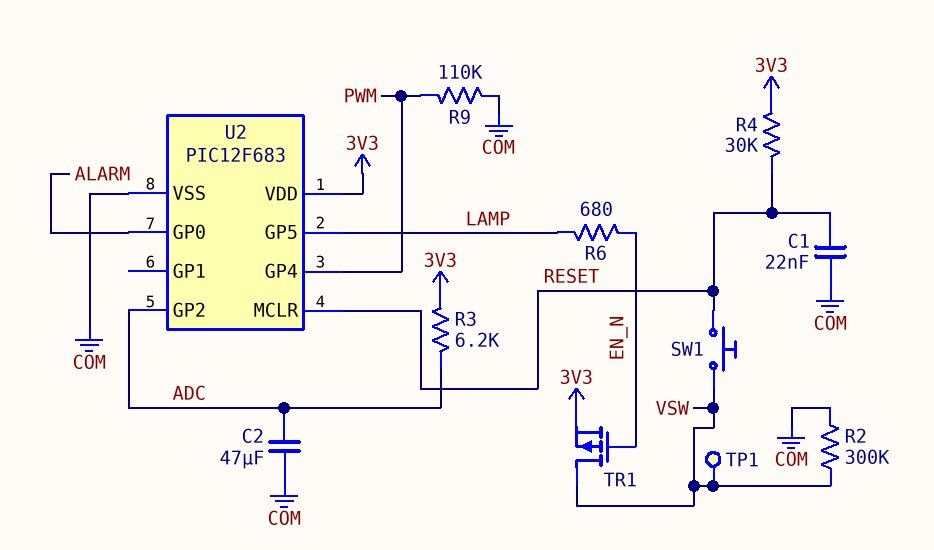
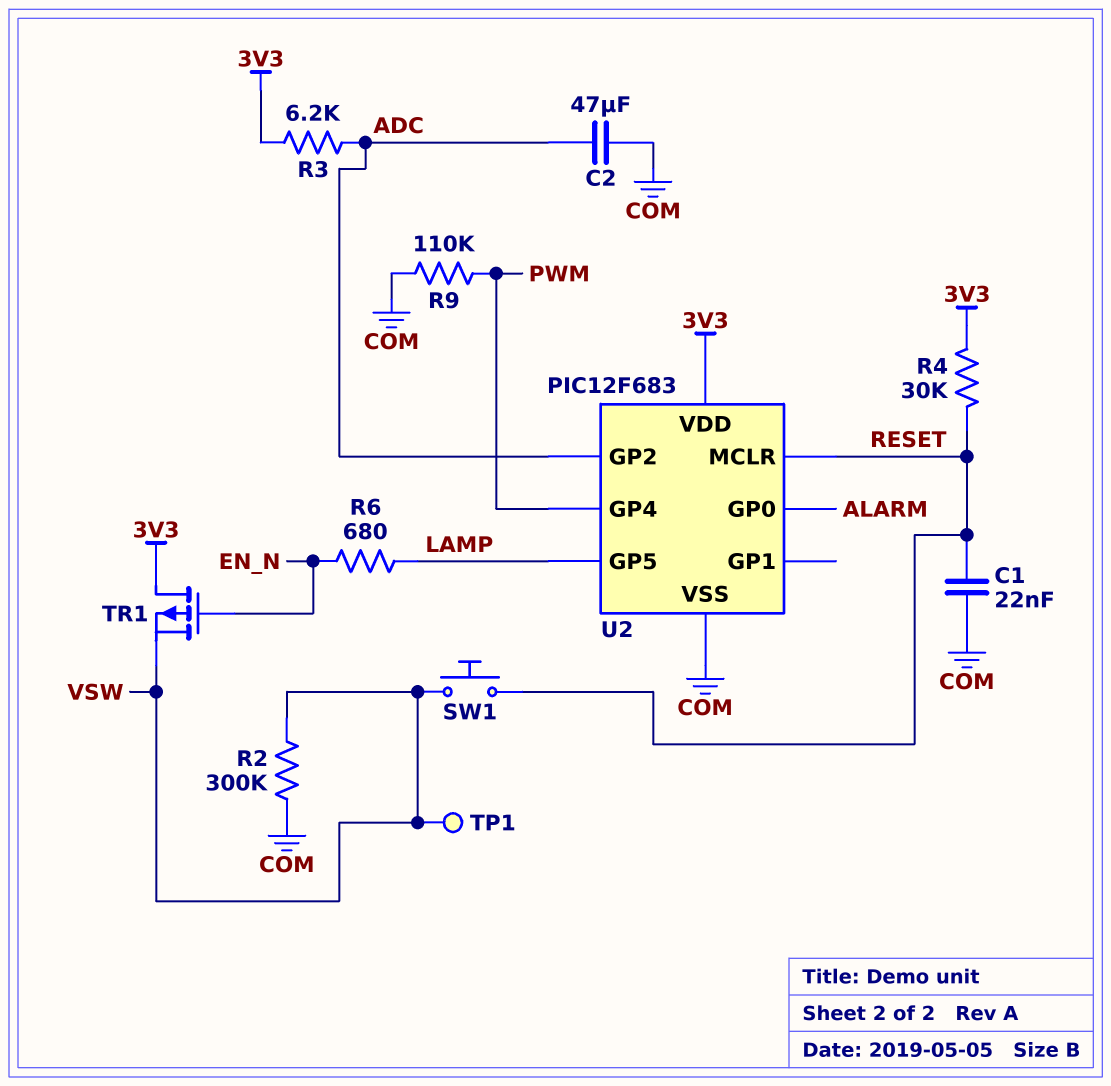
TR1: PMOS (G EN_N, D VSW, S 3V3) -> PMOS (G EN_N, D 3V3, S VSW)

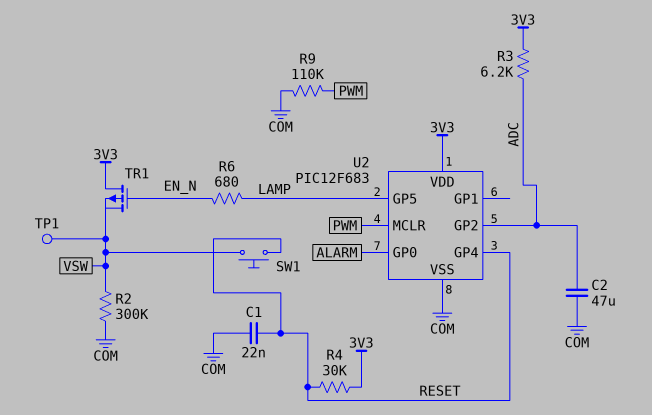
U2 pin GP4: PWM -> RESET
U2 pin MCLR: RESET -> PWM

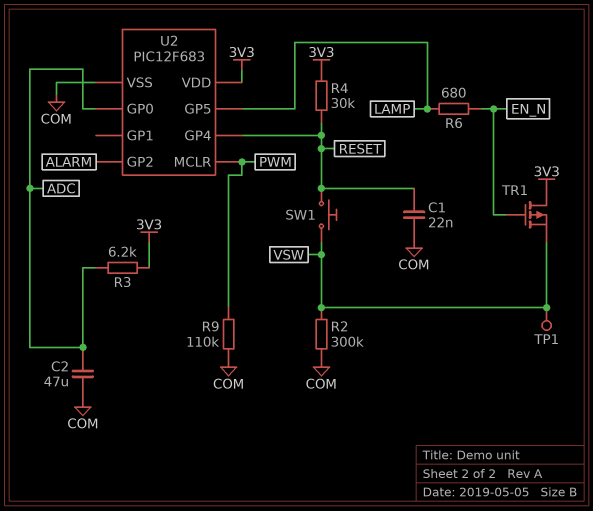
U2 pin GP0: ALARM -> ADC
U2 pin GP2: ADC -> ALARM

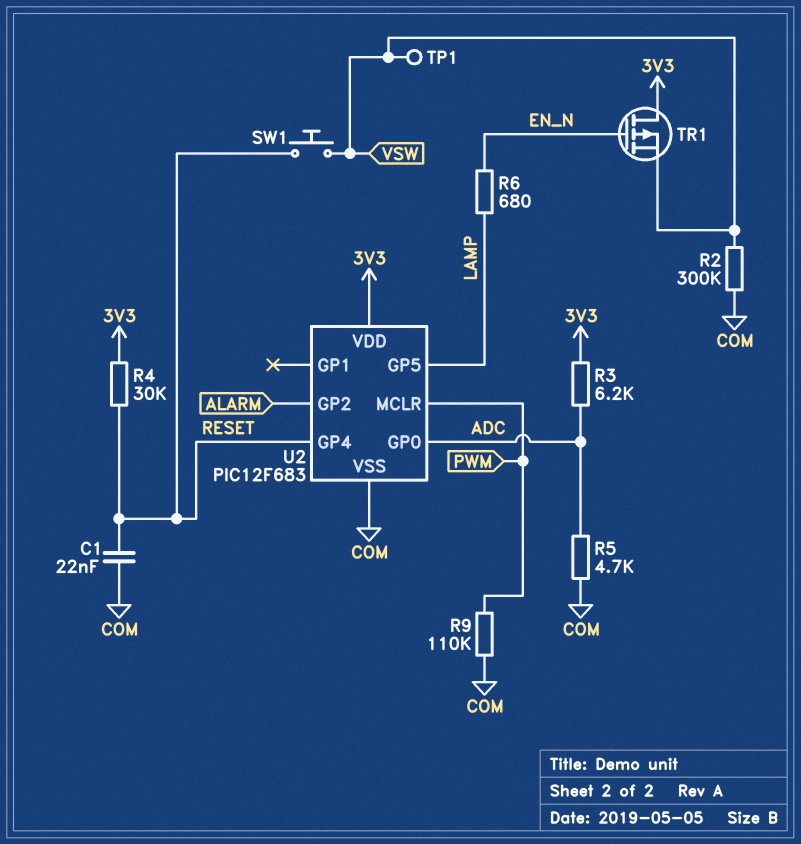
C2: 47uF (ADC, COM) -> none
R5: none -> 4.7k (ADC, COM)

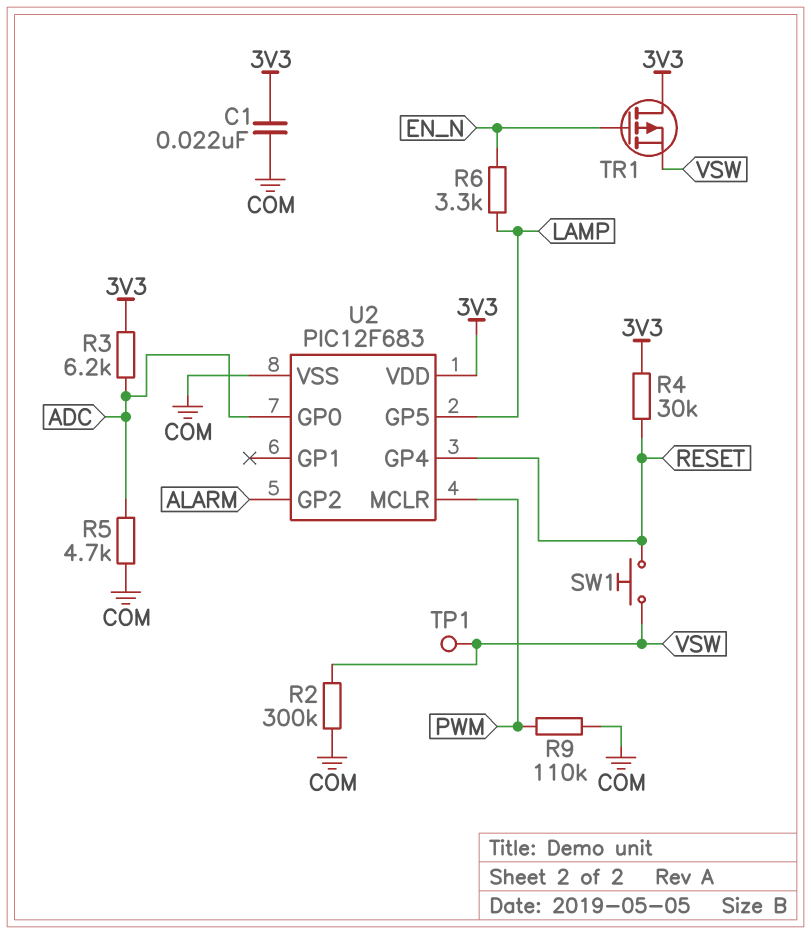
C1: 22nF (COM, RESET) -> 22nF (3V3, COM)
R6: 680 (EN_N, LAMP) -> 3.3k (EN_N, LAMP)

